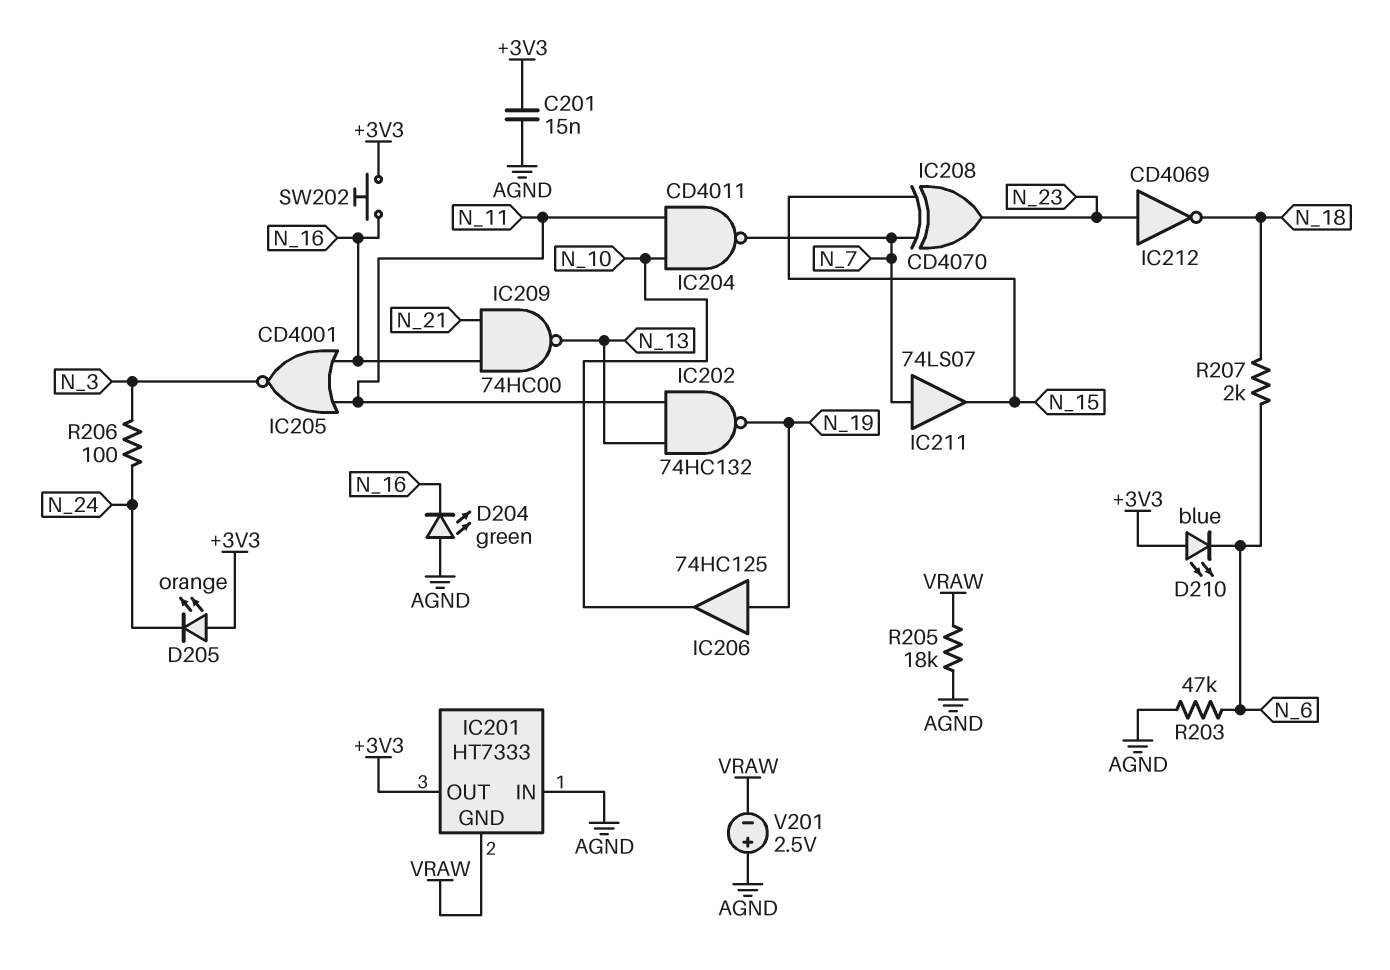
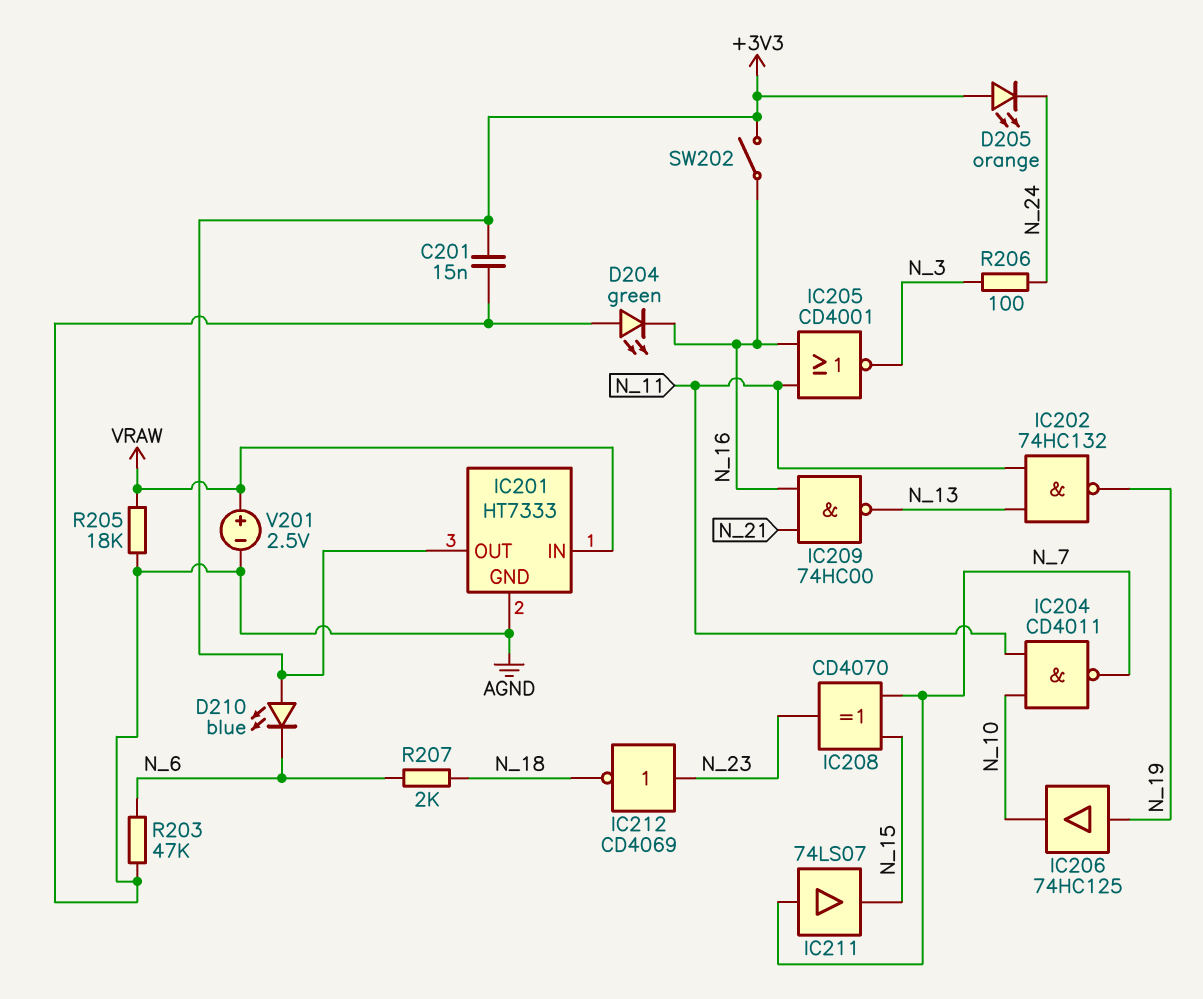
IC201 pin GND: VRAW -> AGND
IC201 pin IN: AGND -> VRAW
SW202: button (+3V3, N_16) -> switch (+3V3, N_16)
V201: 2.5V (plus AGND, minus VRAW) -> 2.5V (plus VRAW, minus AGND)

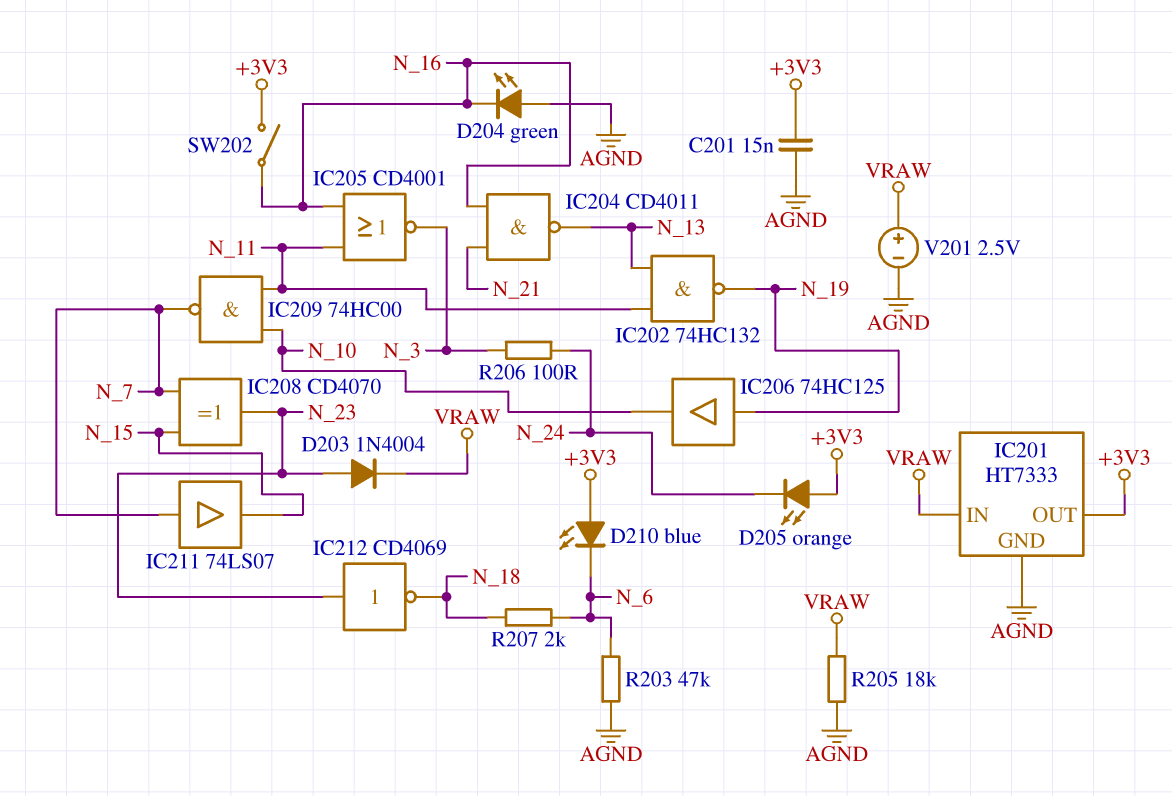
D203: none -> diode 1N4004 (A N_23, K VRAW)
IC204: NAND CD4011 (in N_10, in N_11, out N_7) -> NAND CD4011 (in N_16, in N_21, out N_13)
IC209: NAND 74HC00 (in N_16, in N_21, out N_13) -> NAND 74HC00 (in N_10, in N_11, out N_7)

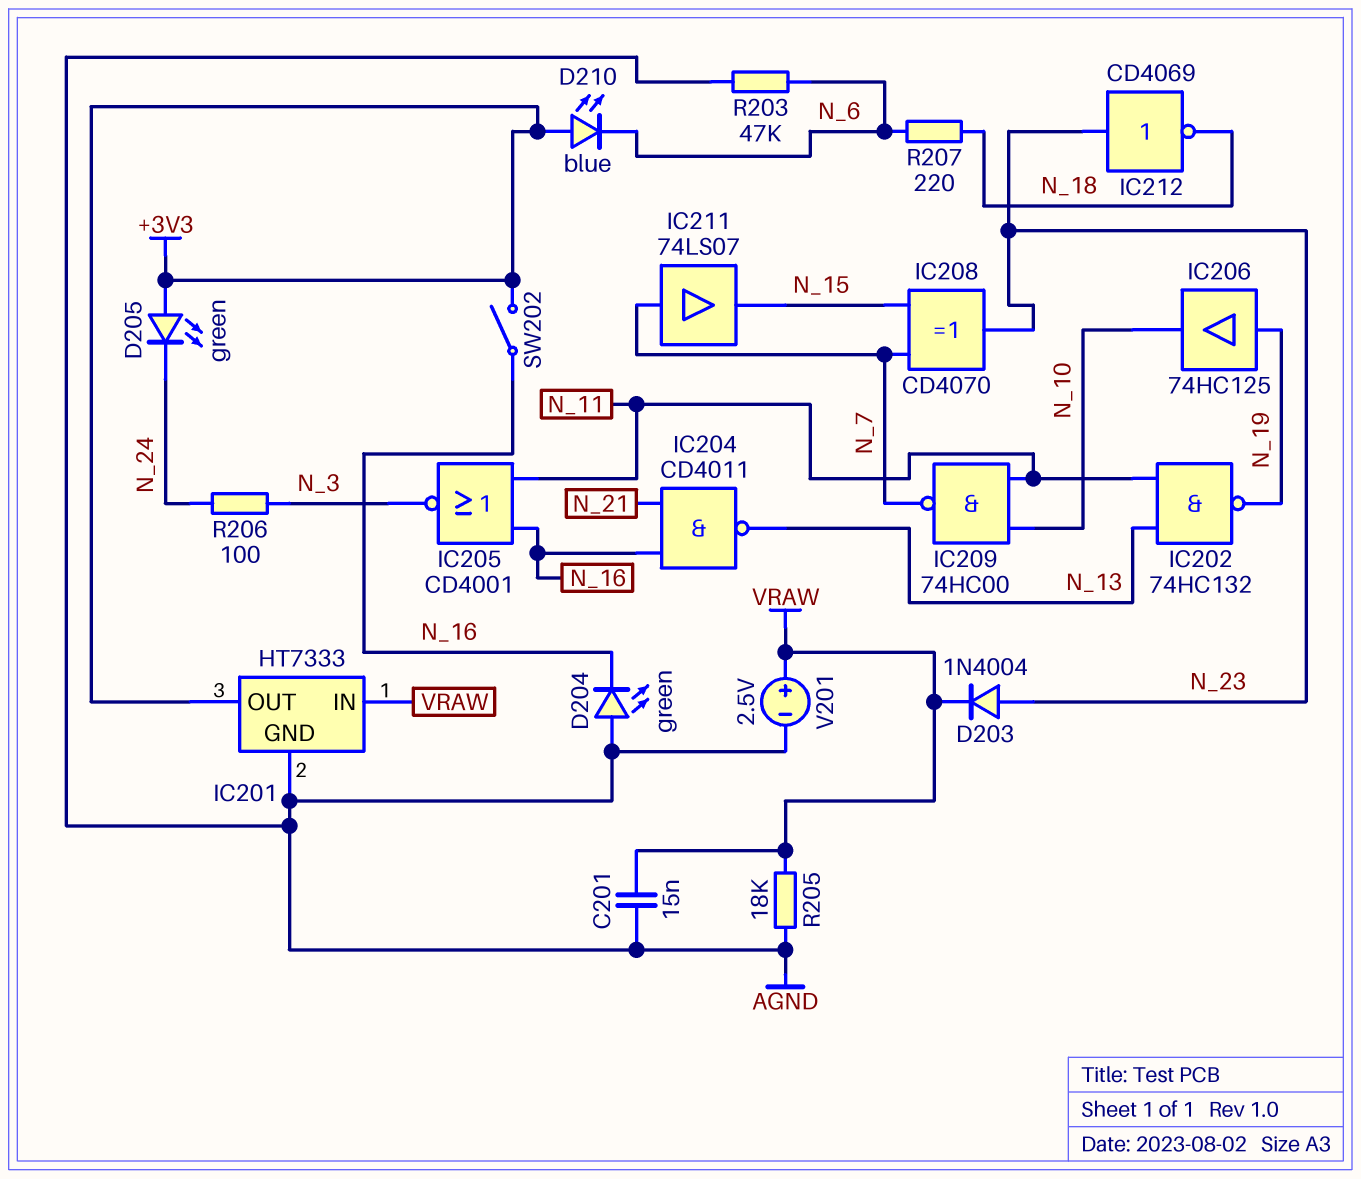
C201: 15nF (+3V3, AGND) -> 15nF (AGND, VRAW)
D205: LED orange (A +3V3, K N_24) -> LED green (A +3V3, K N_24)
R207: 2k (N_6, N_18) -> 220 (N_6, N_18)

